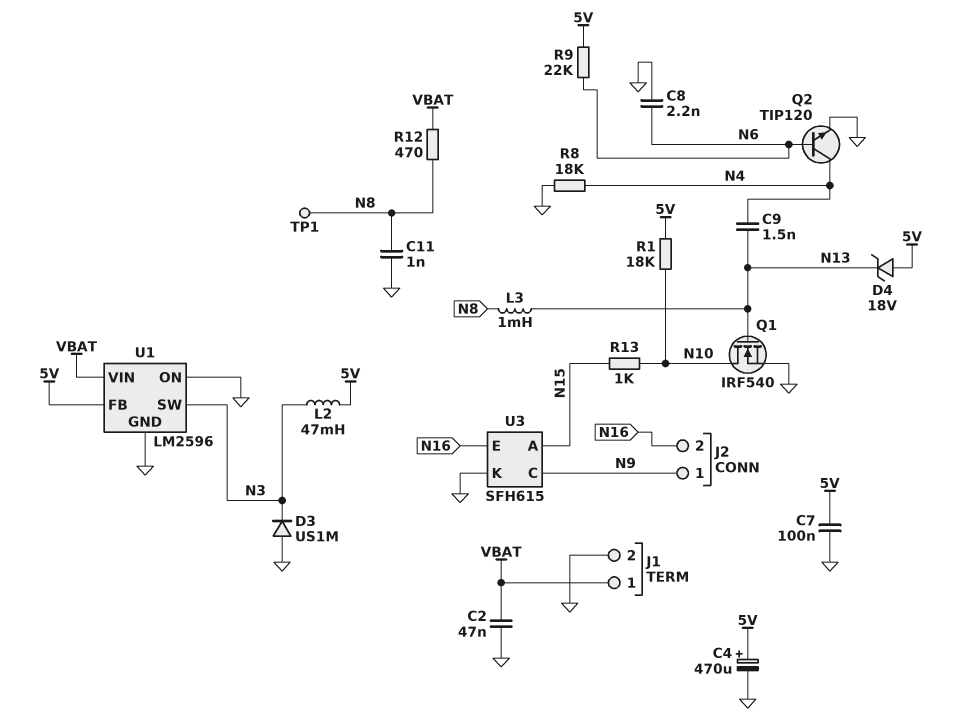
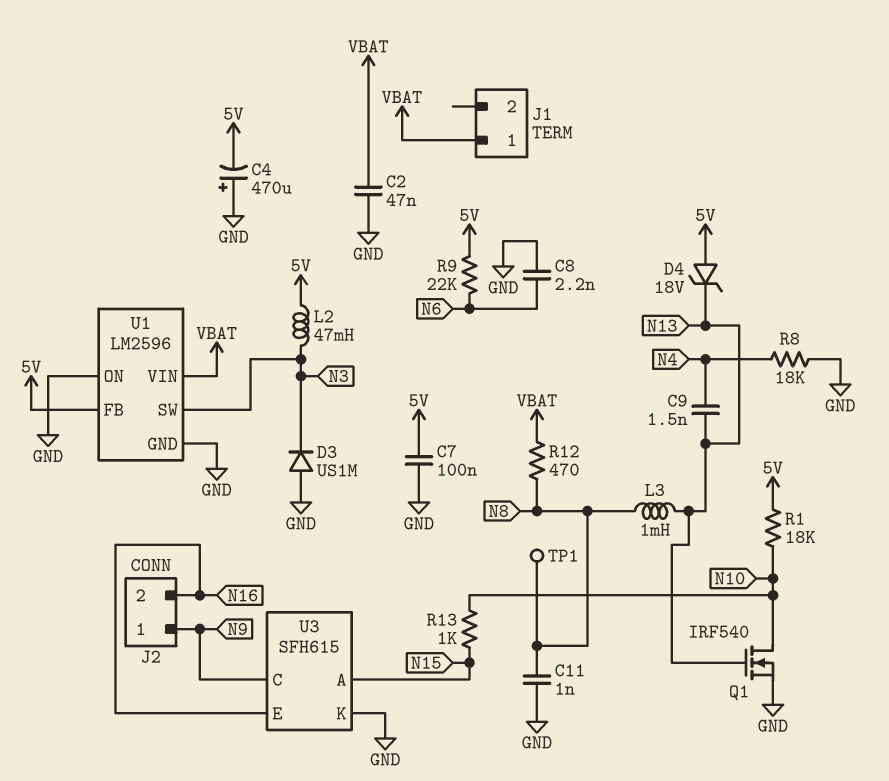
C4: 470uF (plus 5V, minus GND) -> 470uF (plus GND, minus 5V)
J1 pin 2: GND -> none
Q2: NPN TIP120 (B N6, C N4, E GND) -> none

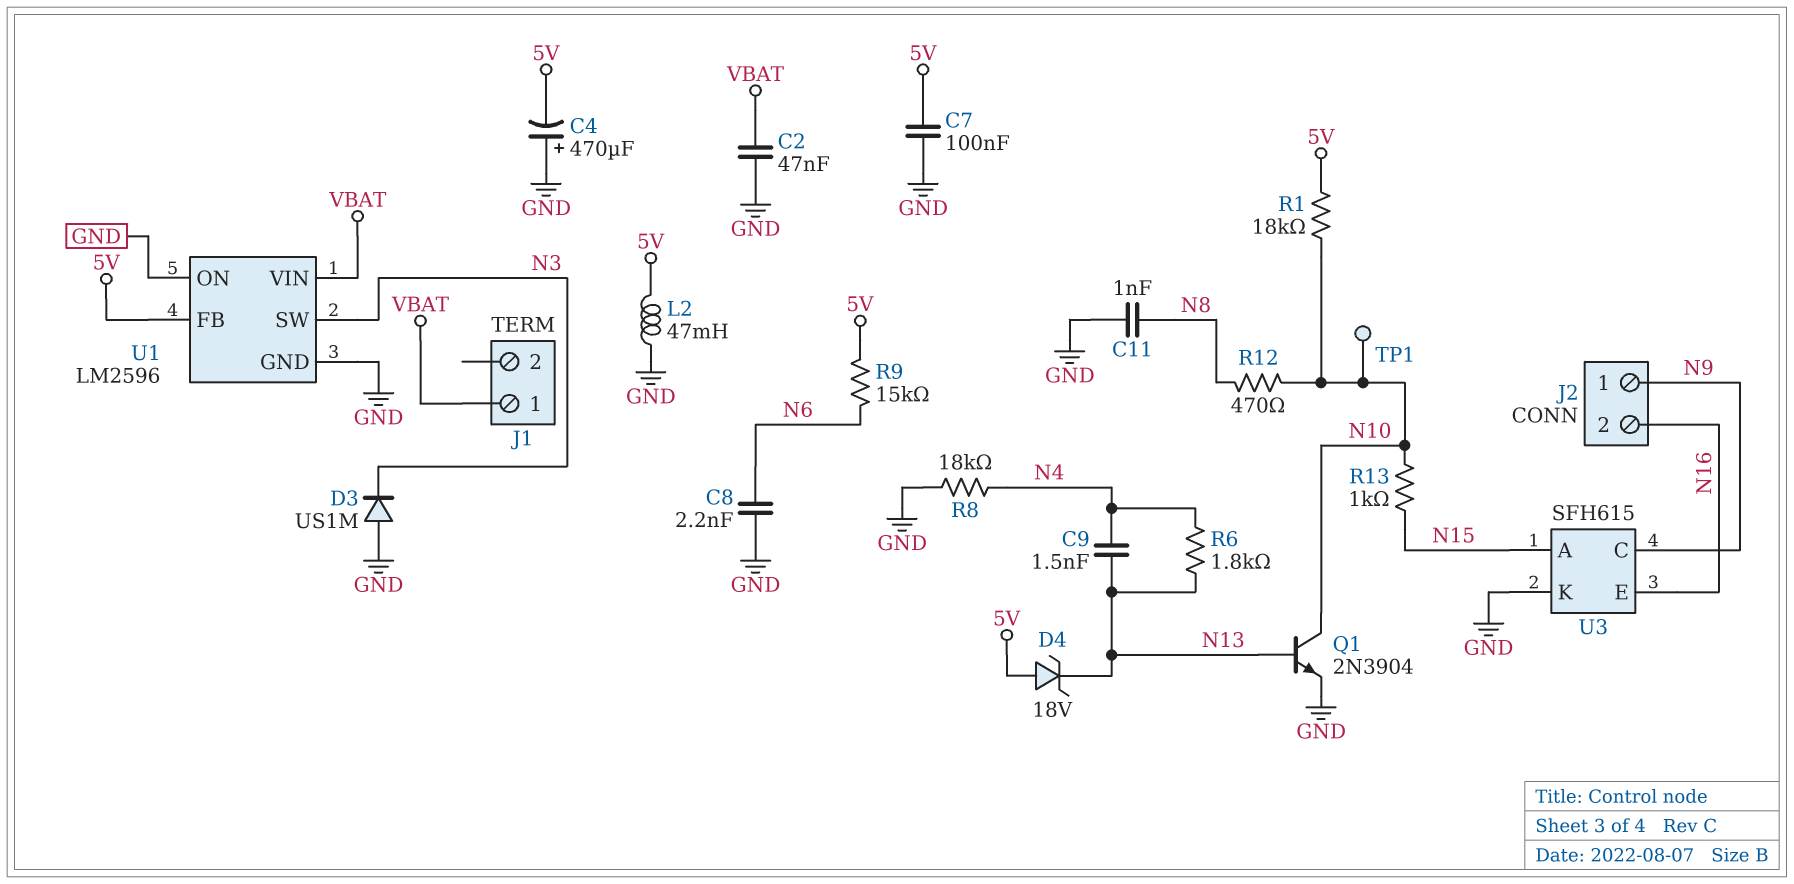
L2: 47mH (5V, N3) -> 47mH (5V, GND)
L3: 1mH (N8, N13) -> none
Q1: NMOS IRF540 (G N13, D N10, S GND) -> NPN 2N3904 (B N13, C N10, E GND)
R6: none -> 1.8k (N4, N13)
R9: 22k (5V, N6) -> 15k (5V, N6)
R12: 470 (N8, VBAT) -> 470 (N8, N10)
TP1: test point (N8) -> test point (N10)

